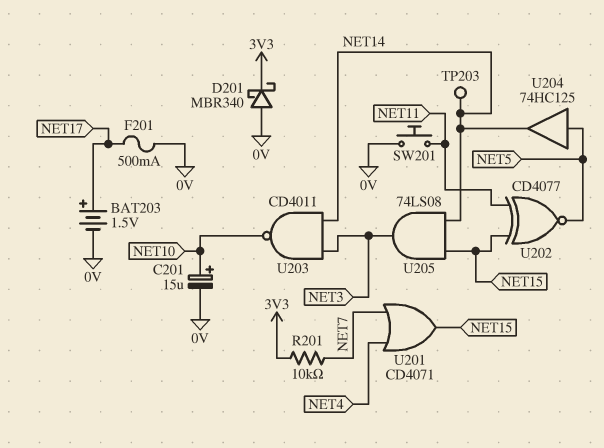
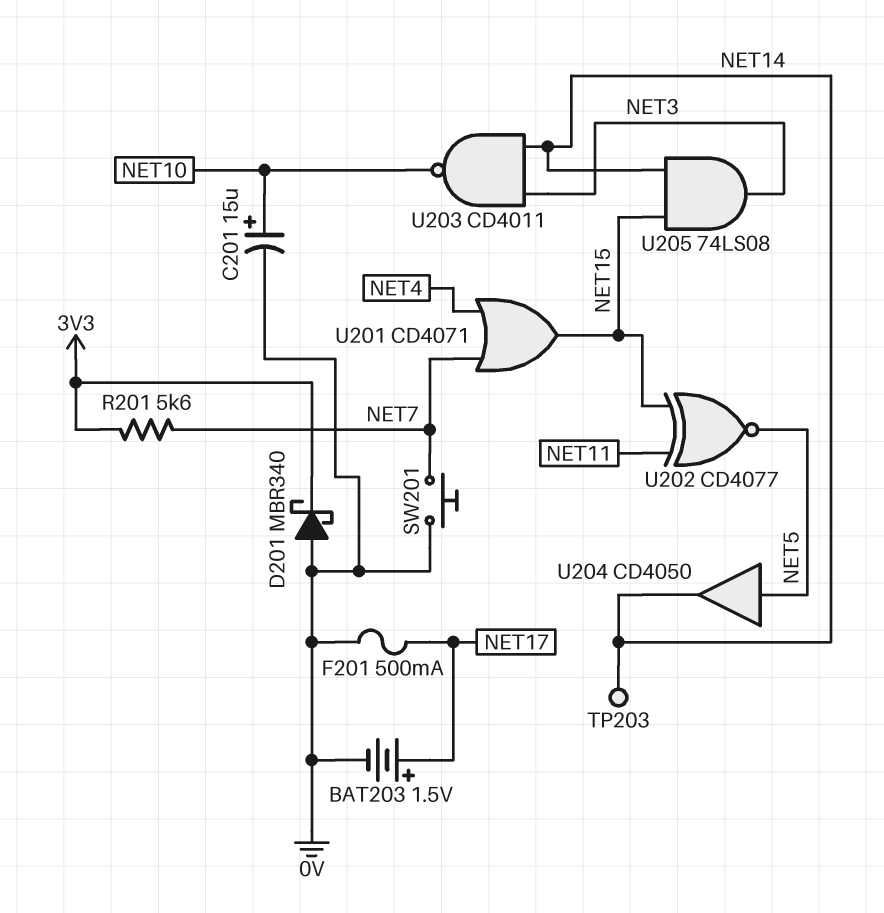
R201: 10k (3V3, NET7) -> 5.6k (3V3, NET7)
SW201: button (0V, NET11) -> button (0V, NET7)
U204: buffer 74HC125 (in NET5, out NET14) -> buffer CD4050 (in NET5, out NET14)

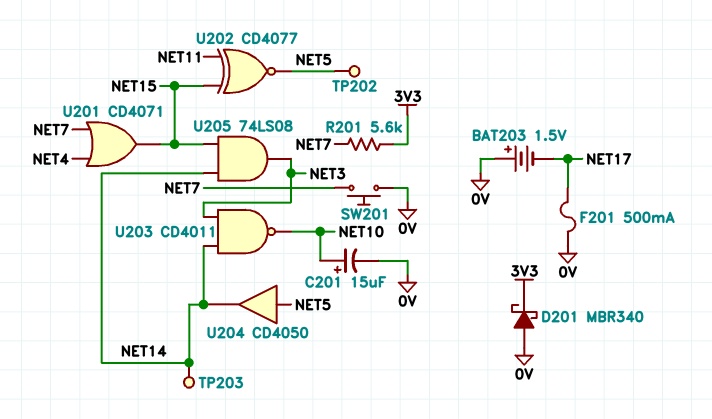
BAT203: 1.5V (plus NET17, minus 0V) -> 1.5V (plus 0V, minus NET17)
TP202: none -> test point (NET5)

